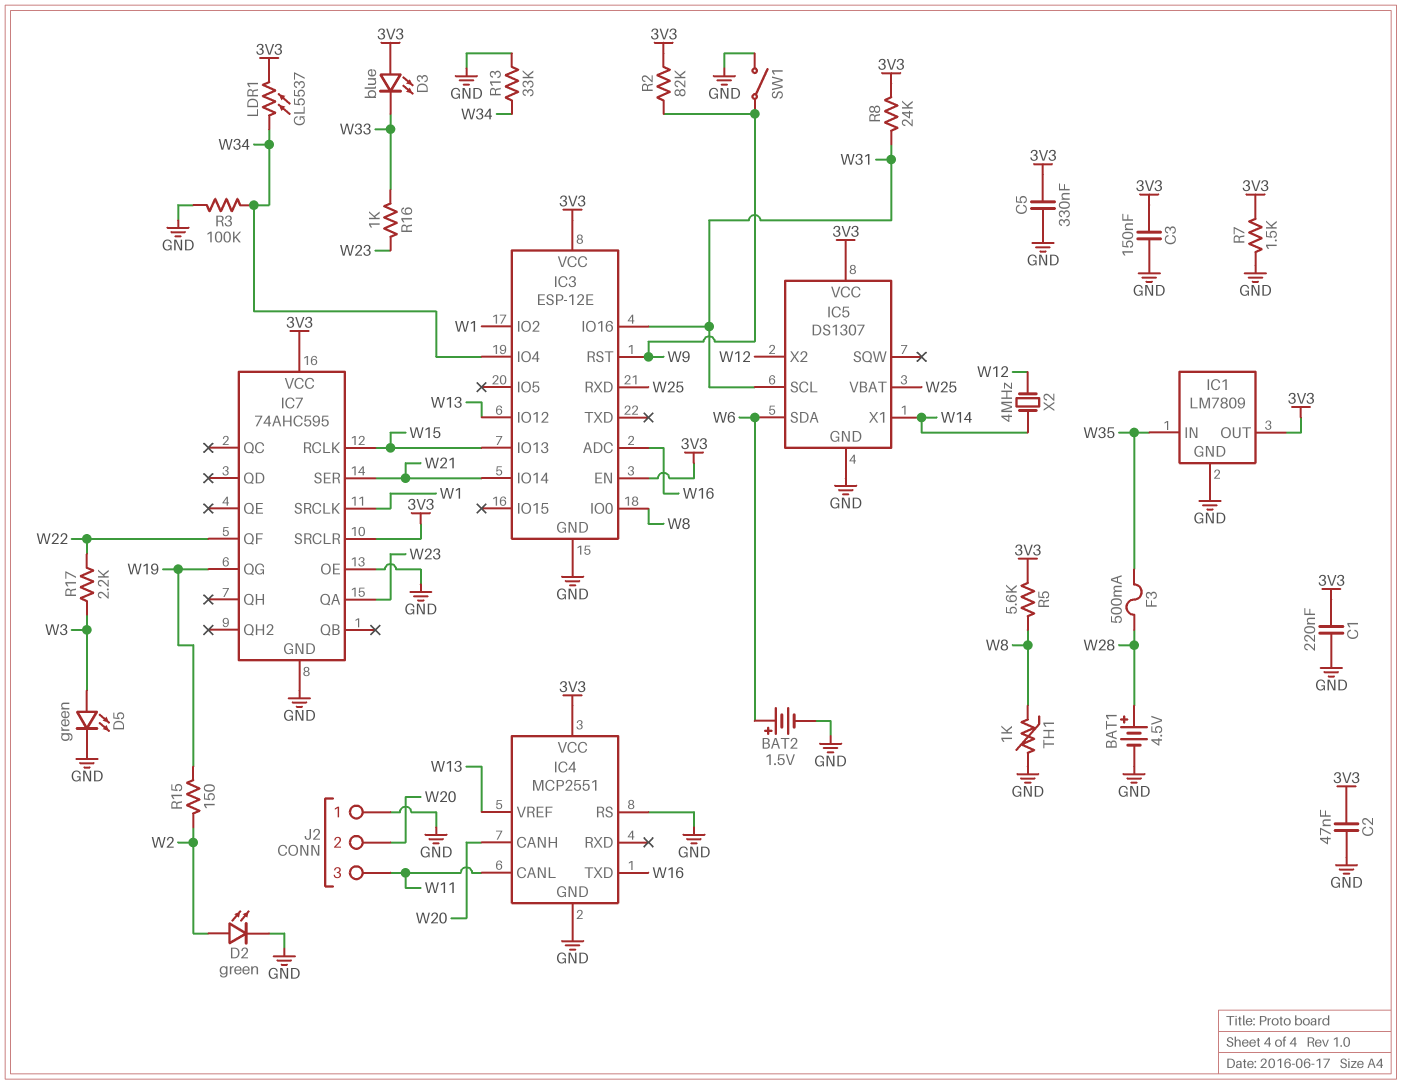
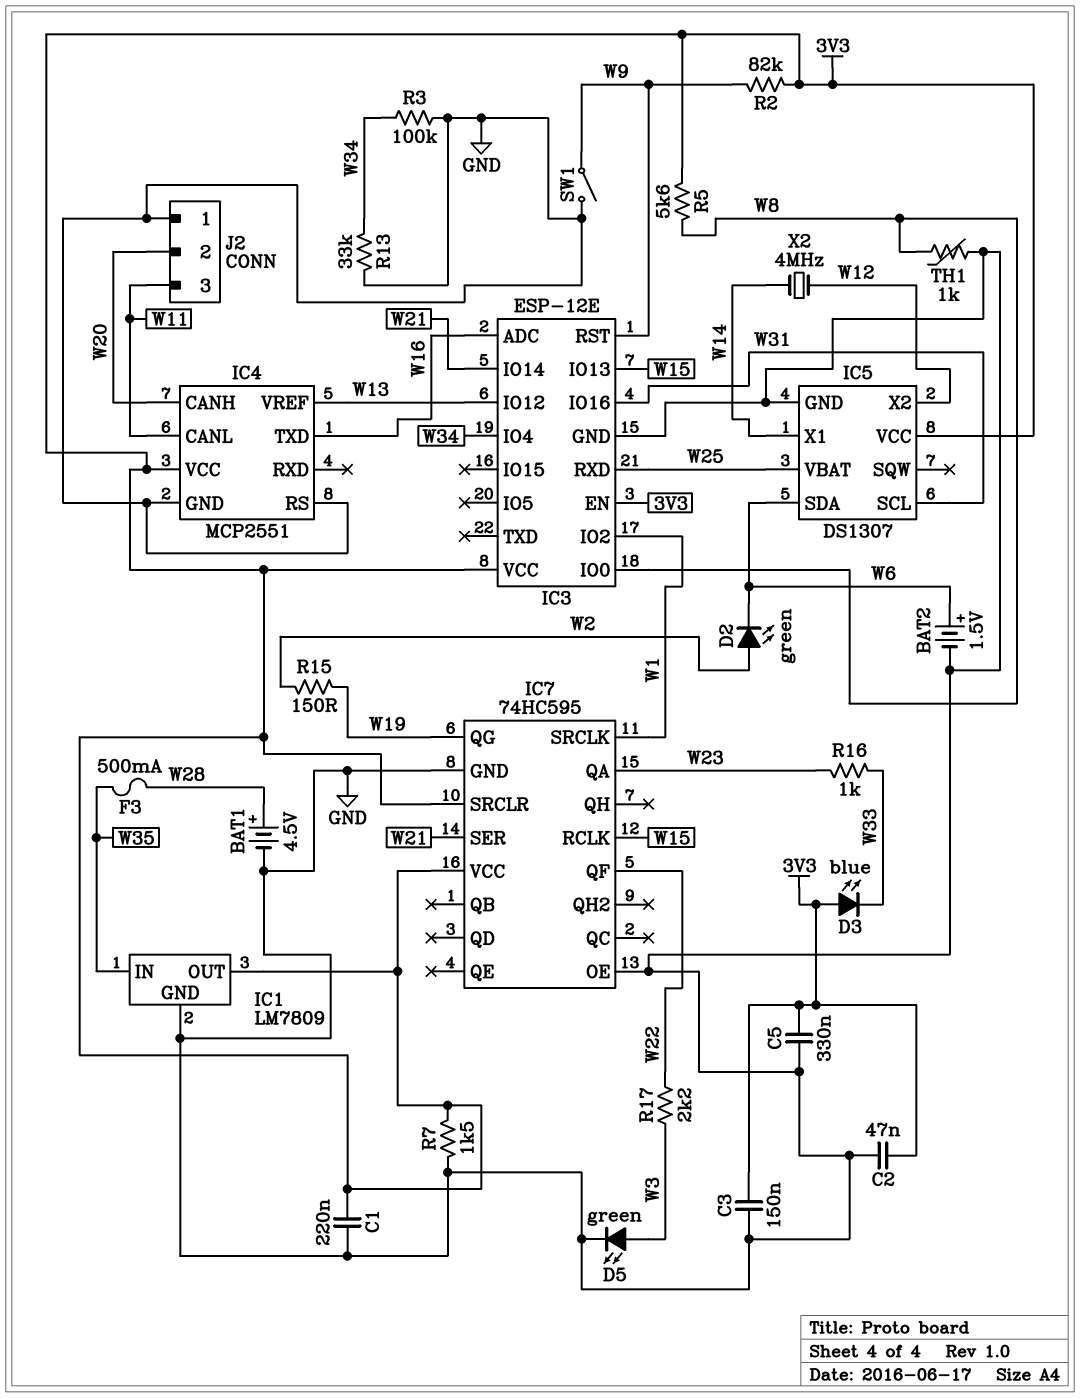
D2: LED green (A W2, K GND) -> LED green (A W2, K W6)
IC7: 74AHC595 -> 74HC595
LDR1: GL5537 (3V3, W34) -> none
R8: 24k (3V3, W31) -> none

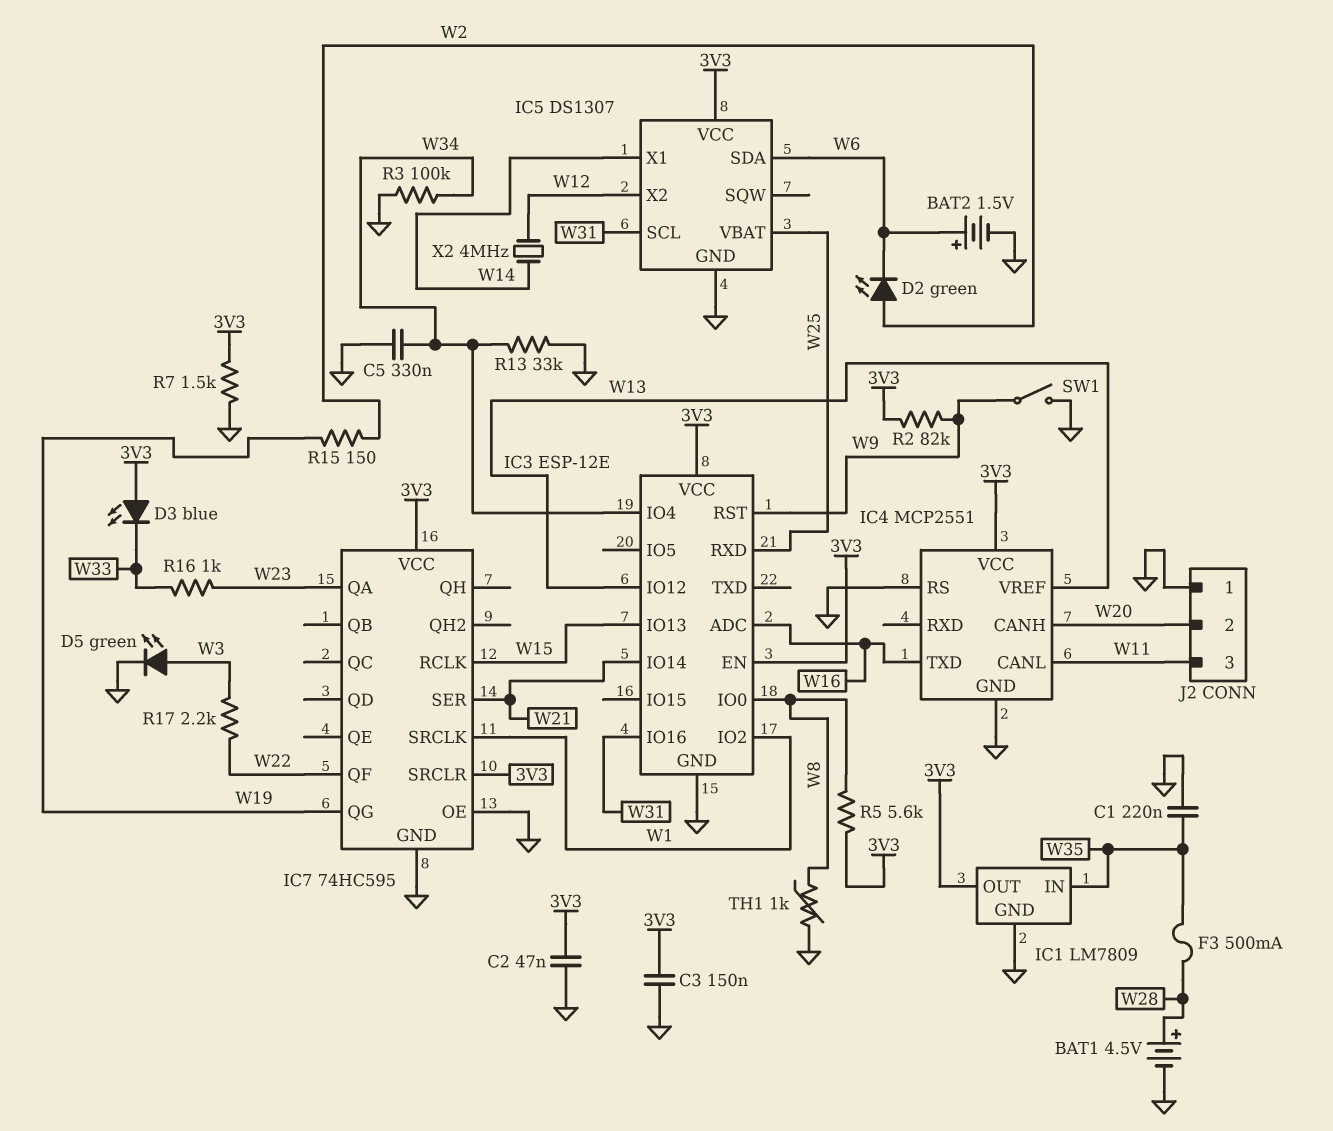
C1: 220nF (3V3, GND) -> 220nF (GND, W35)
C5: 330nF (3V3, GND) -> 330nF (GND, W34)

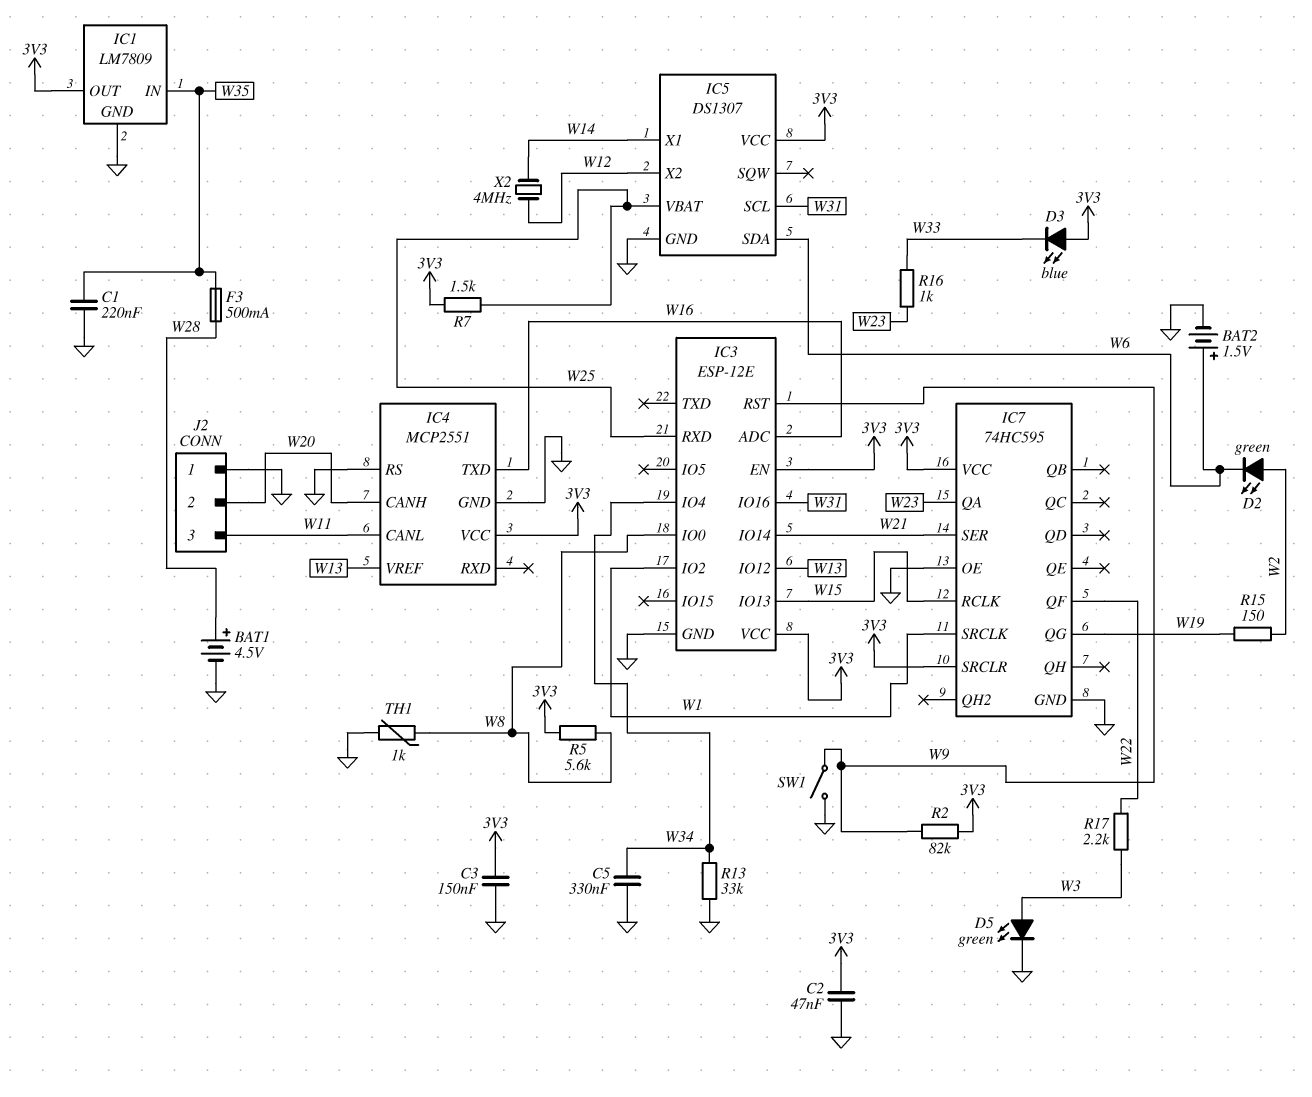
R3: 100k (GND, W34) -> none
R7: 1.5k (3V3, GND) -> 1.5k (3V3, W25)

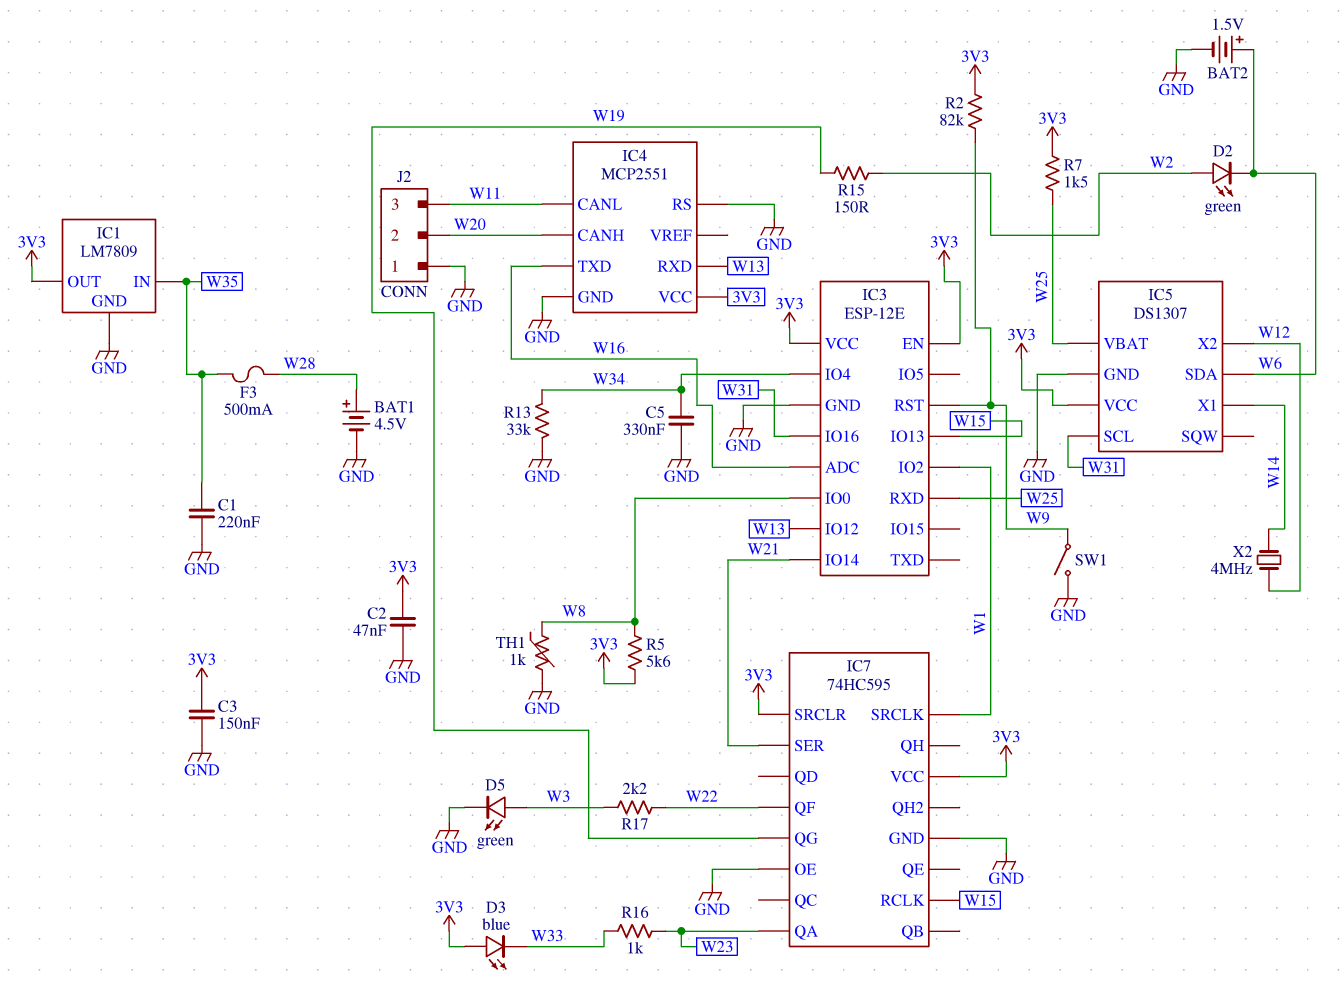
IC4 pin RXD: none -> W13
IC4 pin VREF: W13 -> none

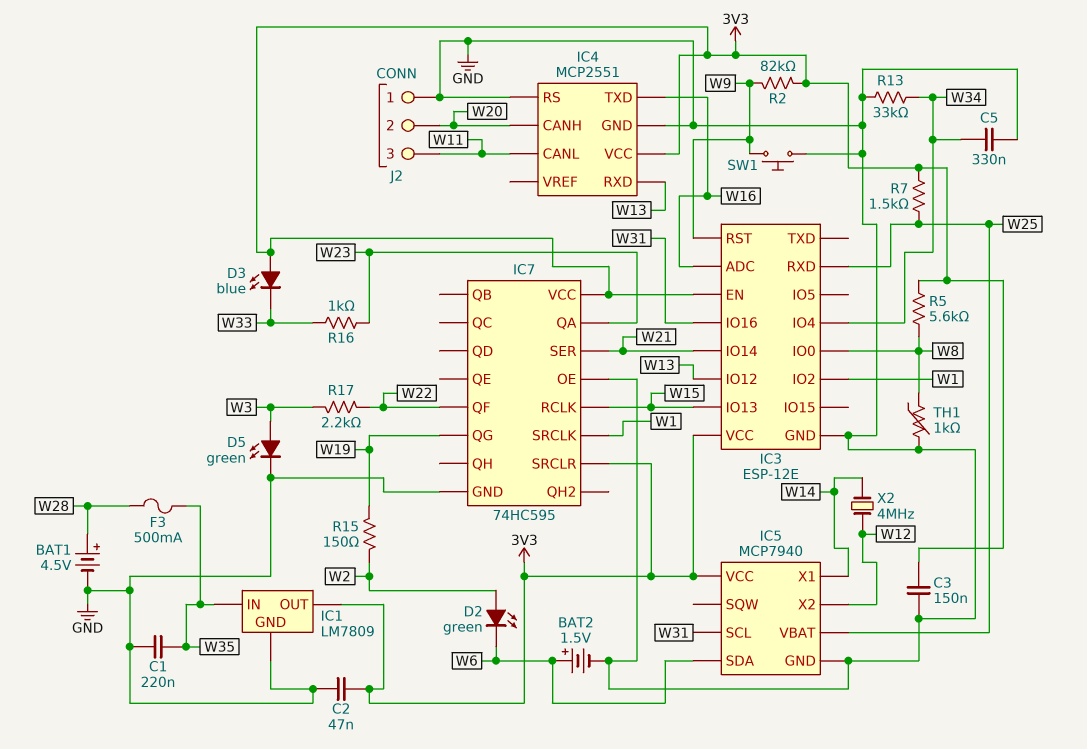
IC5: DS1307 -> MCP7940
SW1: switch (GND, W9) -> button (GND, W9)

